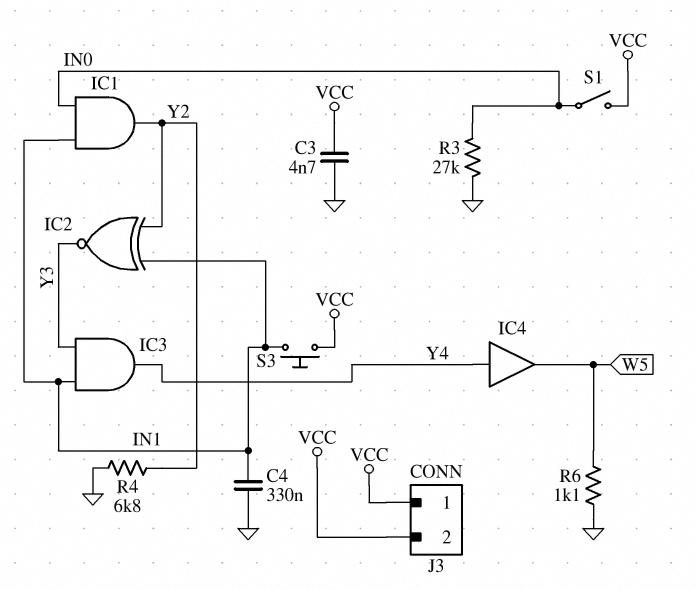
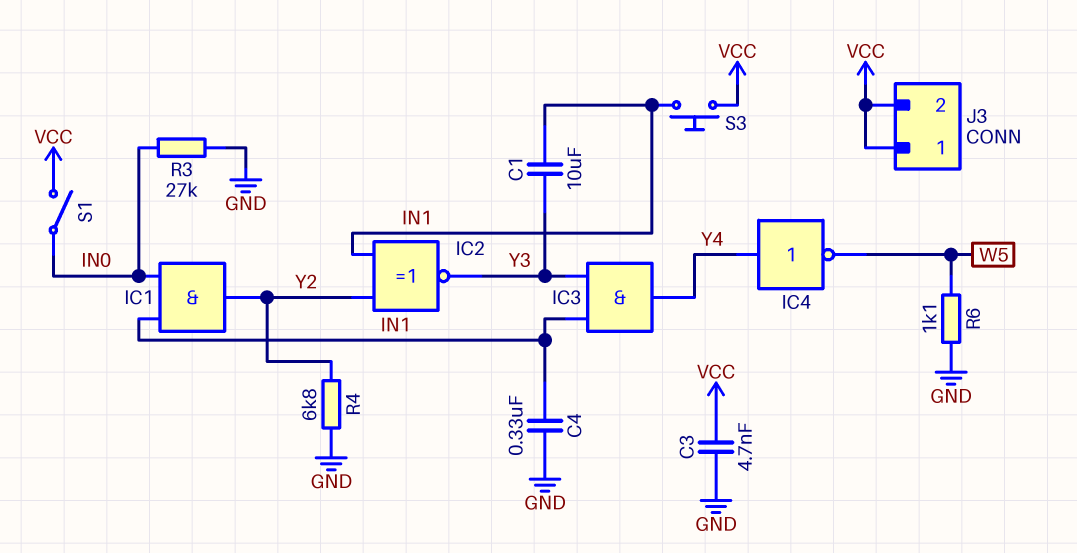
C1: none -> 10uF (IN1, Y3)
IC4: buffer (in Y4, out W5) -> NOT (in Y4, out W5)

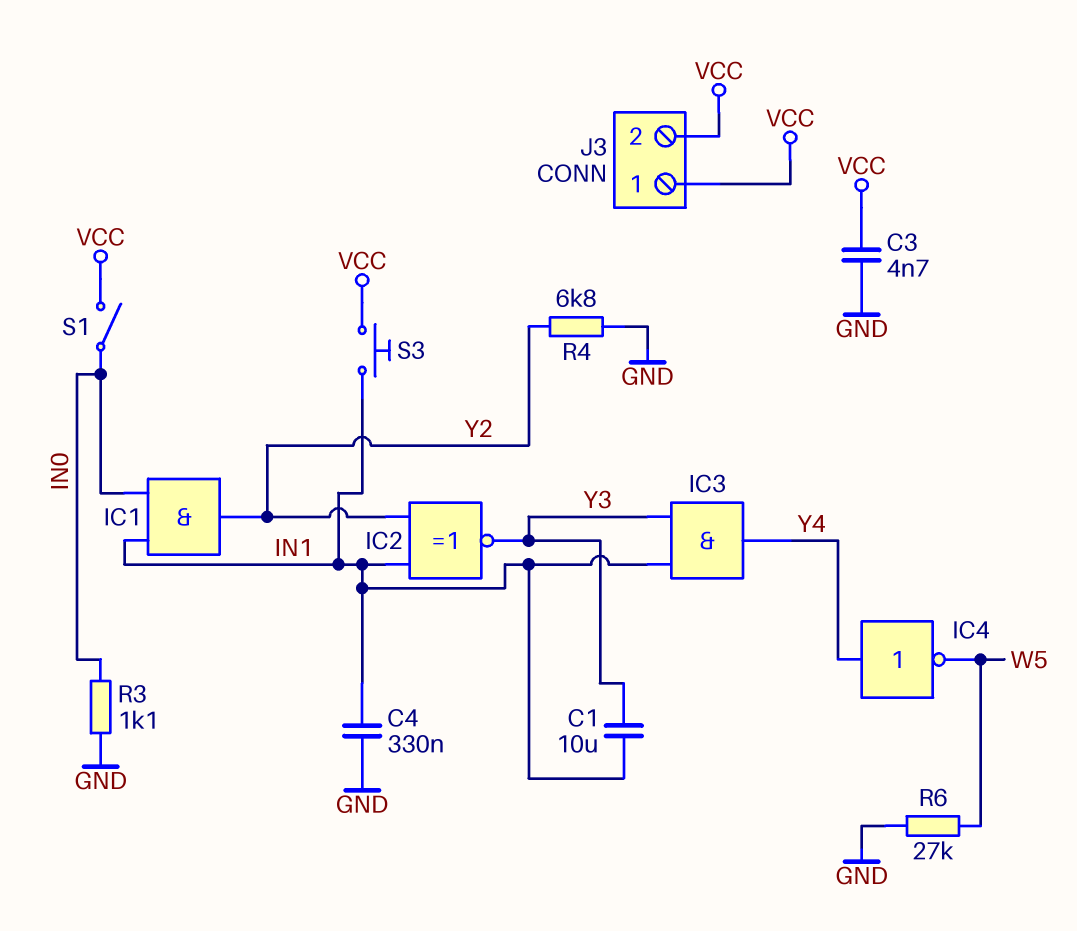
R3: 27k (GND, IN0) -> 1.1k (GND, IN0)
R6: 1.1k (GND, W5) -> 27k (GND, W5)

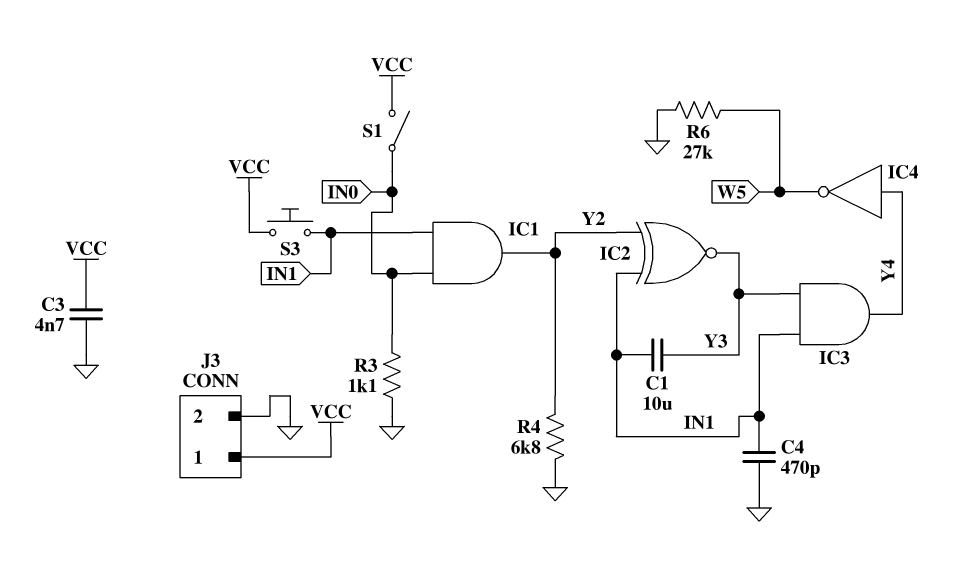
C4: 330nF (GND, IN1) -> 470pF (GND, IN1)
J3 pin 2: VCC -> GND

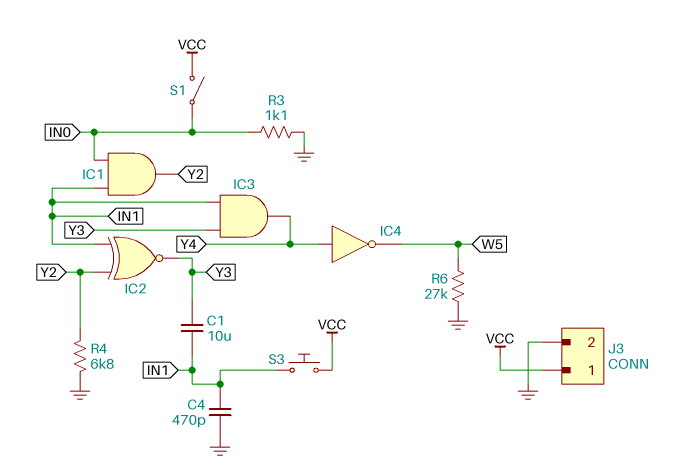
C3: 4.7nF (GND, VCC) -> none

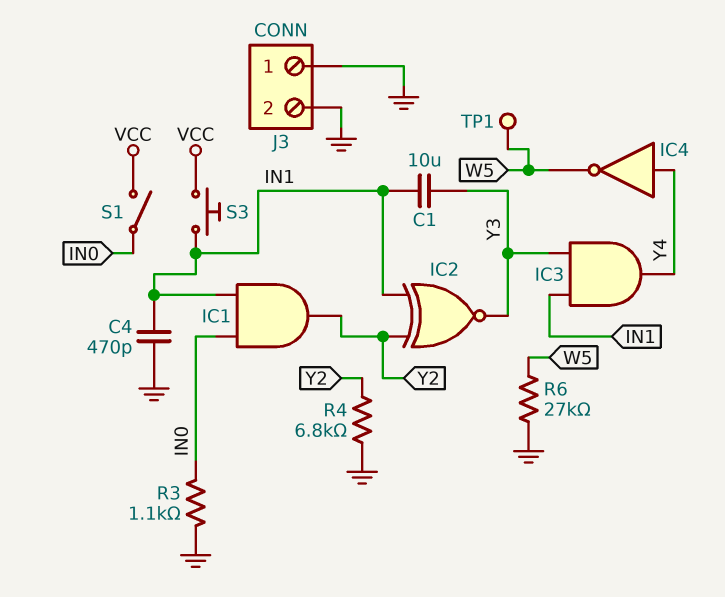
J3 pin 1: VCC -> GND
TP1: none -> test point (W5)

